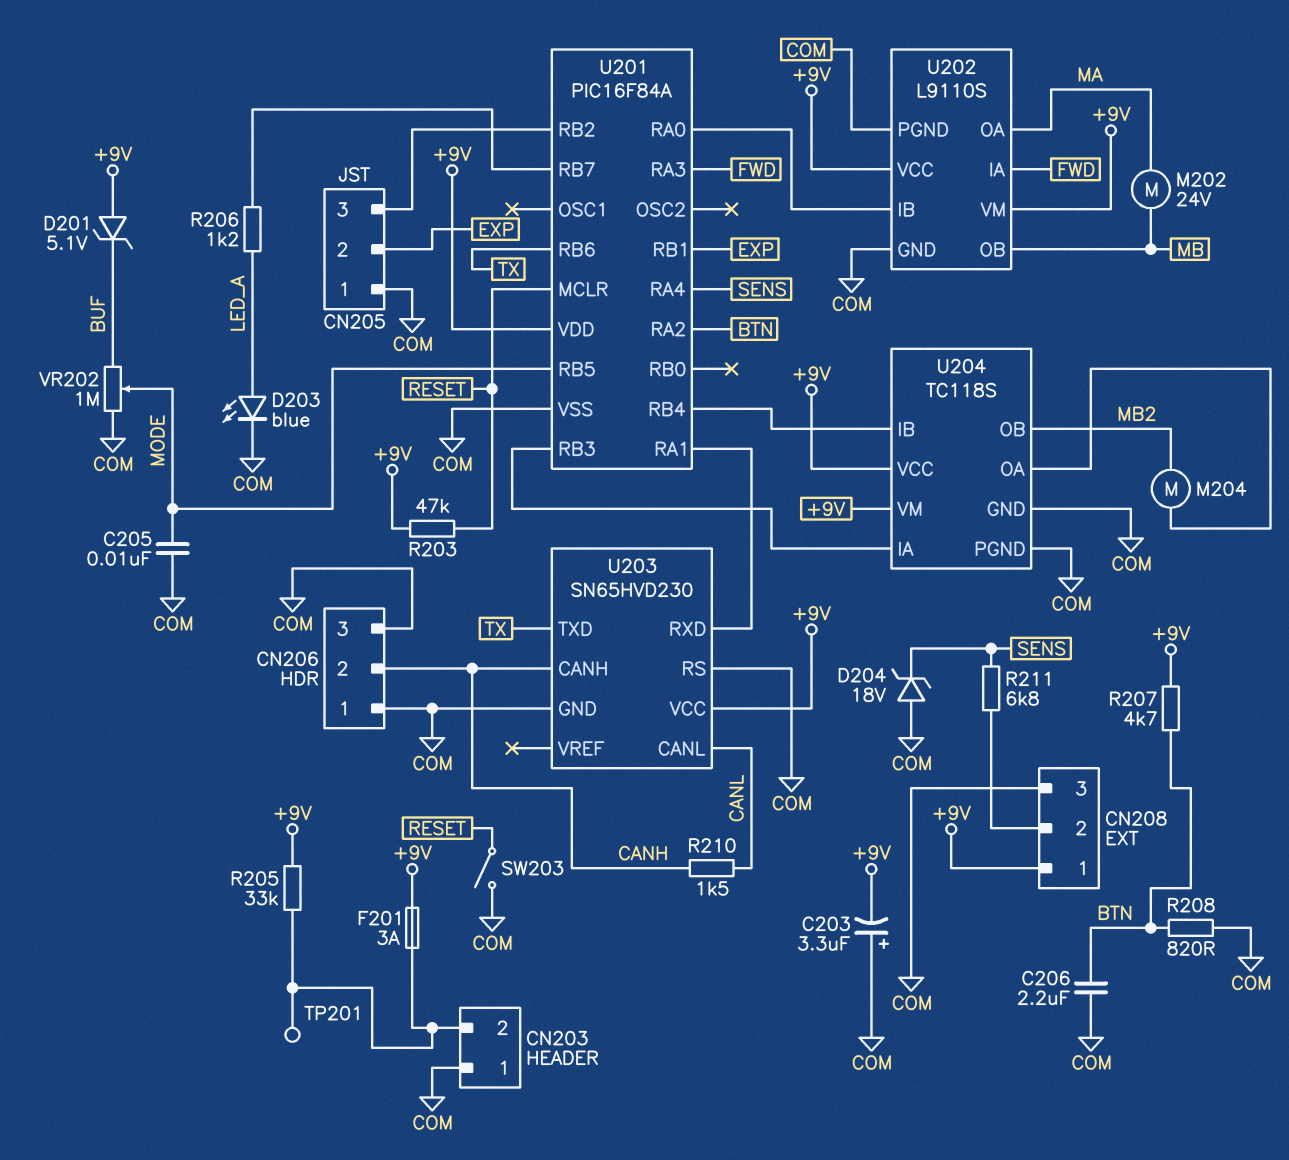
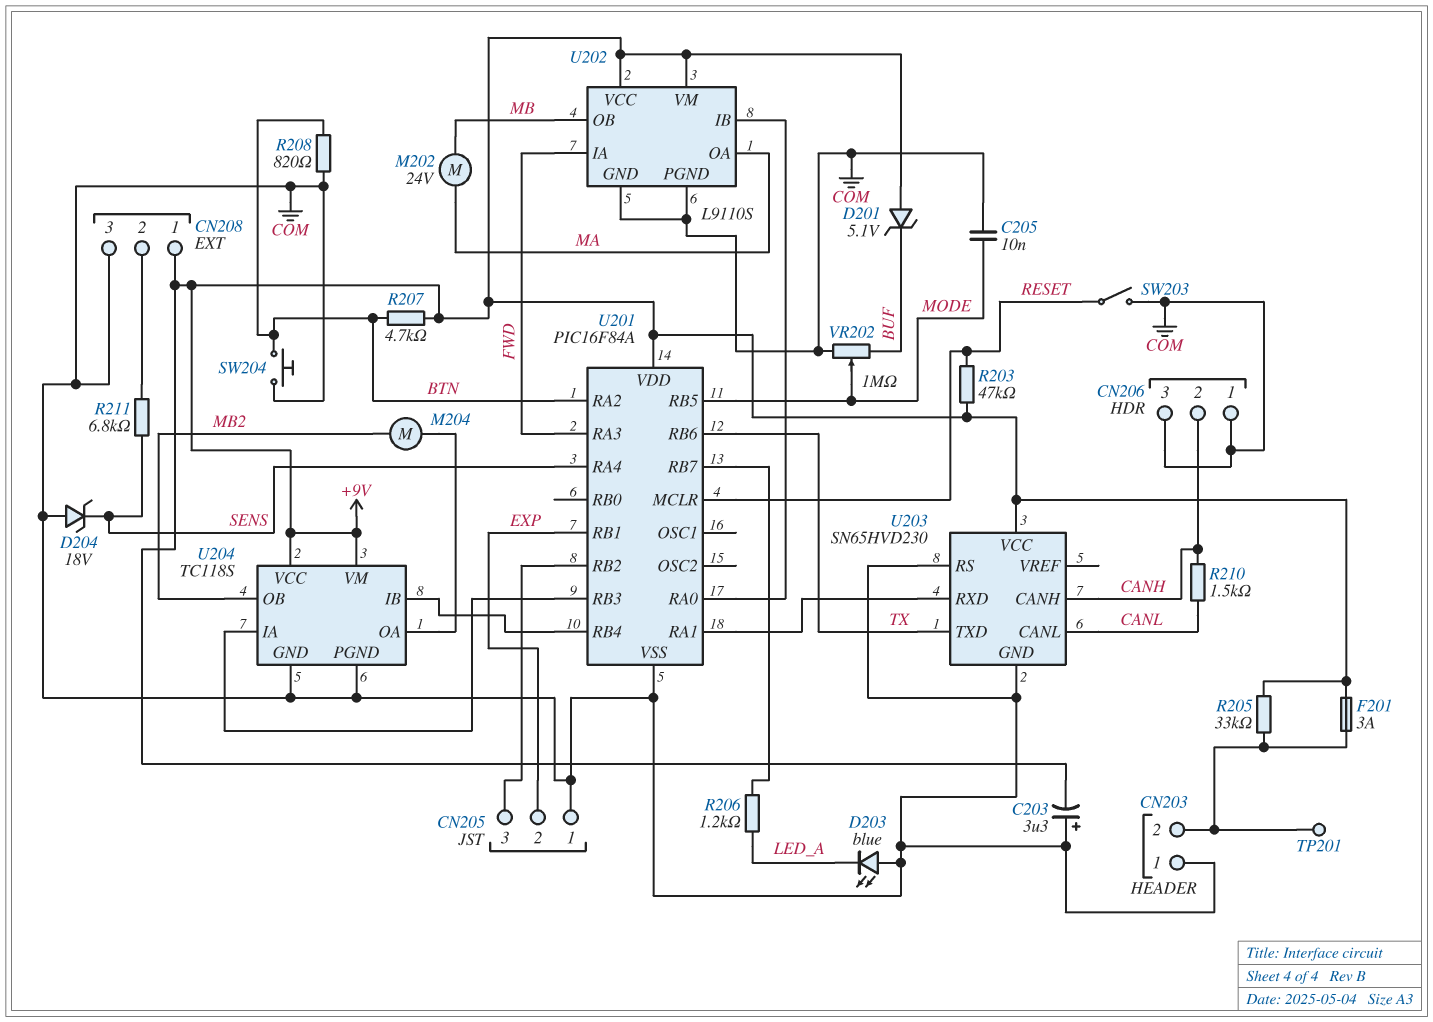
C206: 2.2uF (BTN, COM) -> none
D203: LED blue (A LED_A, K COM) -> LED blue (A COM, K LED_A)
SW204: none -> button (BTN, COM)

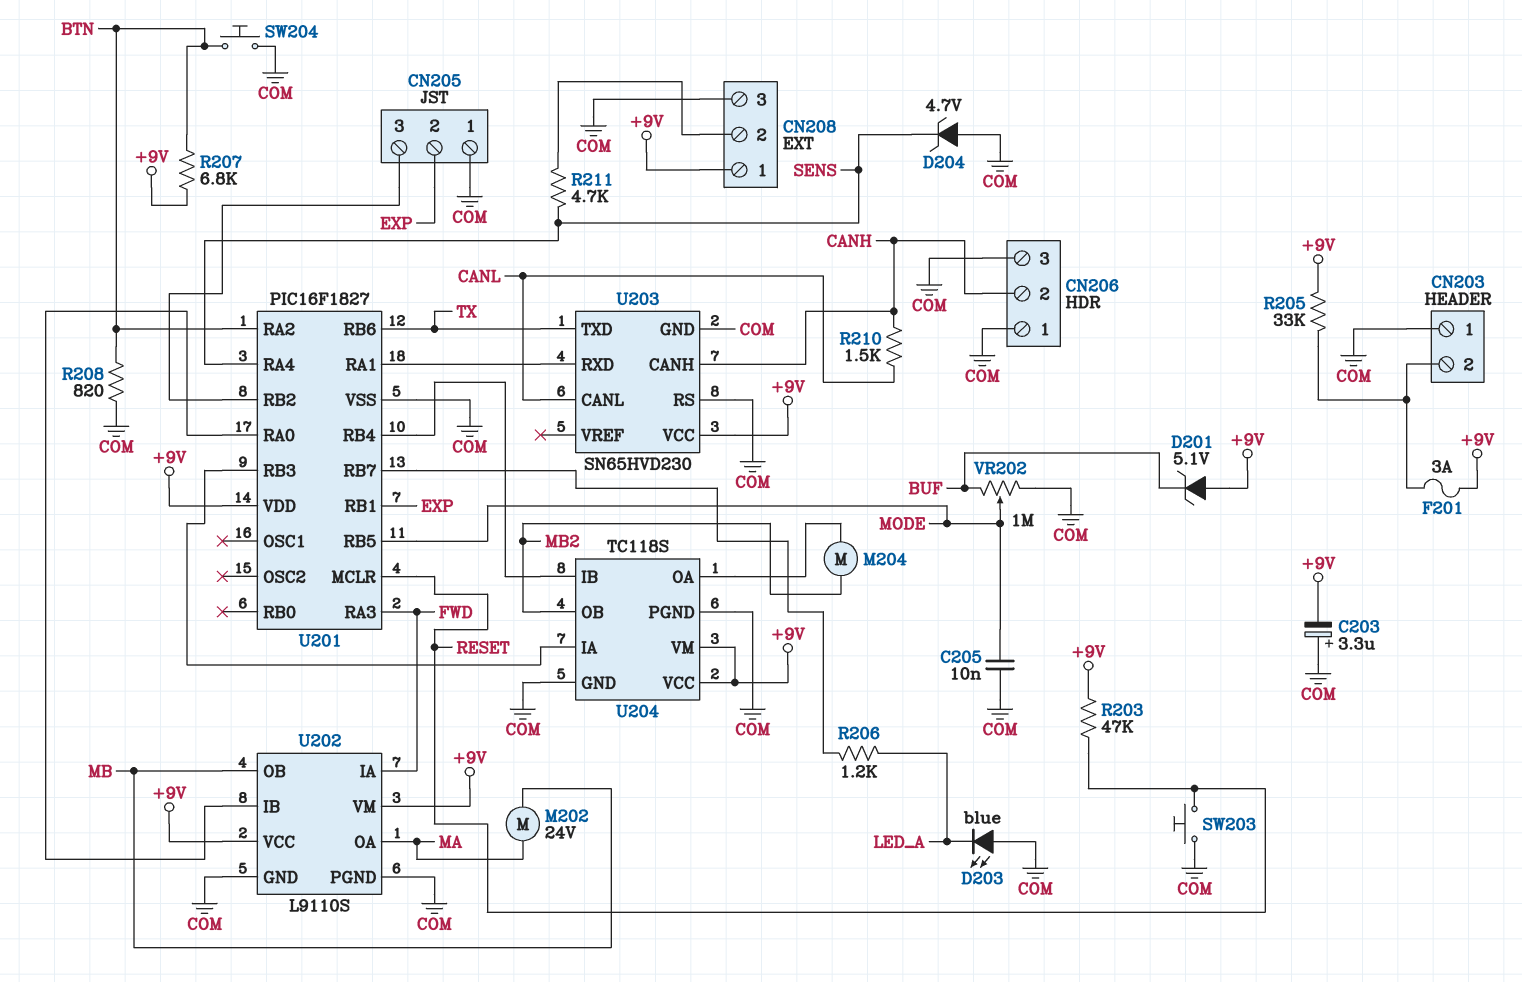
D204: zener 18V (A COM, K SENS) -> zener 4.7V (A COM, K SENS)
R207: 4.7k (+9V, BTN) -> 6.8k (+9V, BTN)
R211: 6.8k (CN208/2, SENS) -> 4.7k (CN208/2, SENS)
SW203: switch (COM, RESET) -> button (COM, RESET)
TP201: test point (CN203/2) -> none
U201: PIC16F84A -> PIC16F1827

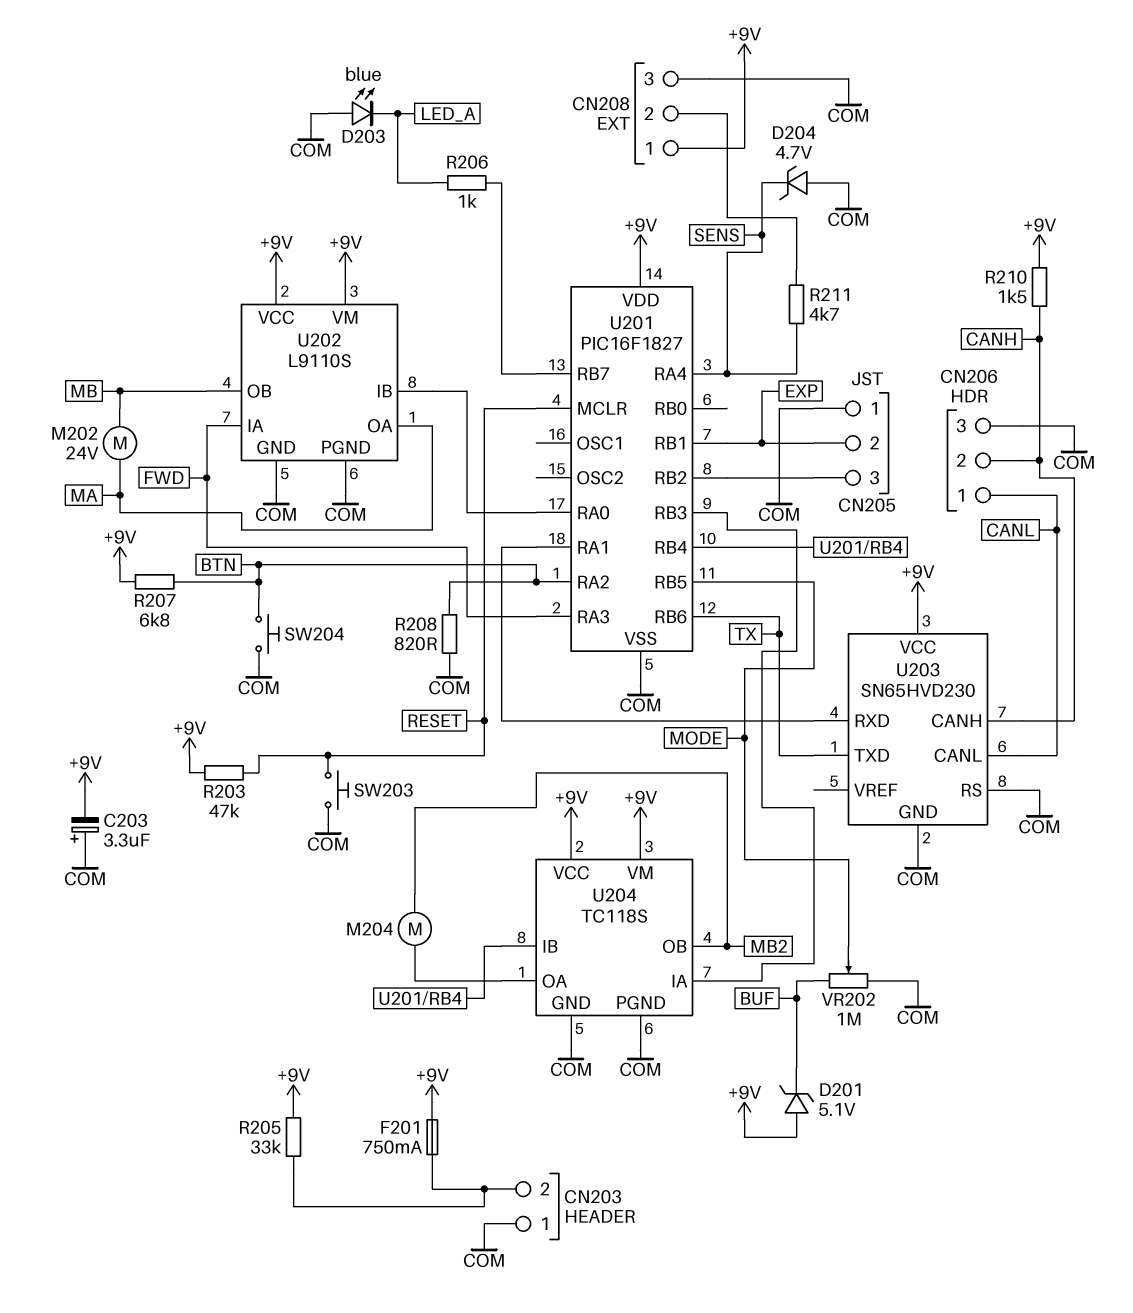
C205: 10nF (COM, MODE) -> none
CN206 pin 1: COM -> CANL
F201: 3A (+9V, CN203/2) -> 750mA (+9V, CN203/2)
R206: 1.2k (LED_A, U201/RB7) -> 1k (LED_A, U201/RB7)
R210: 1.5k (CANH, CANL) -> 1.5k (+9V, CANH)

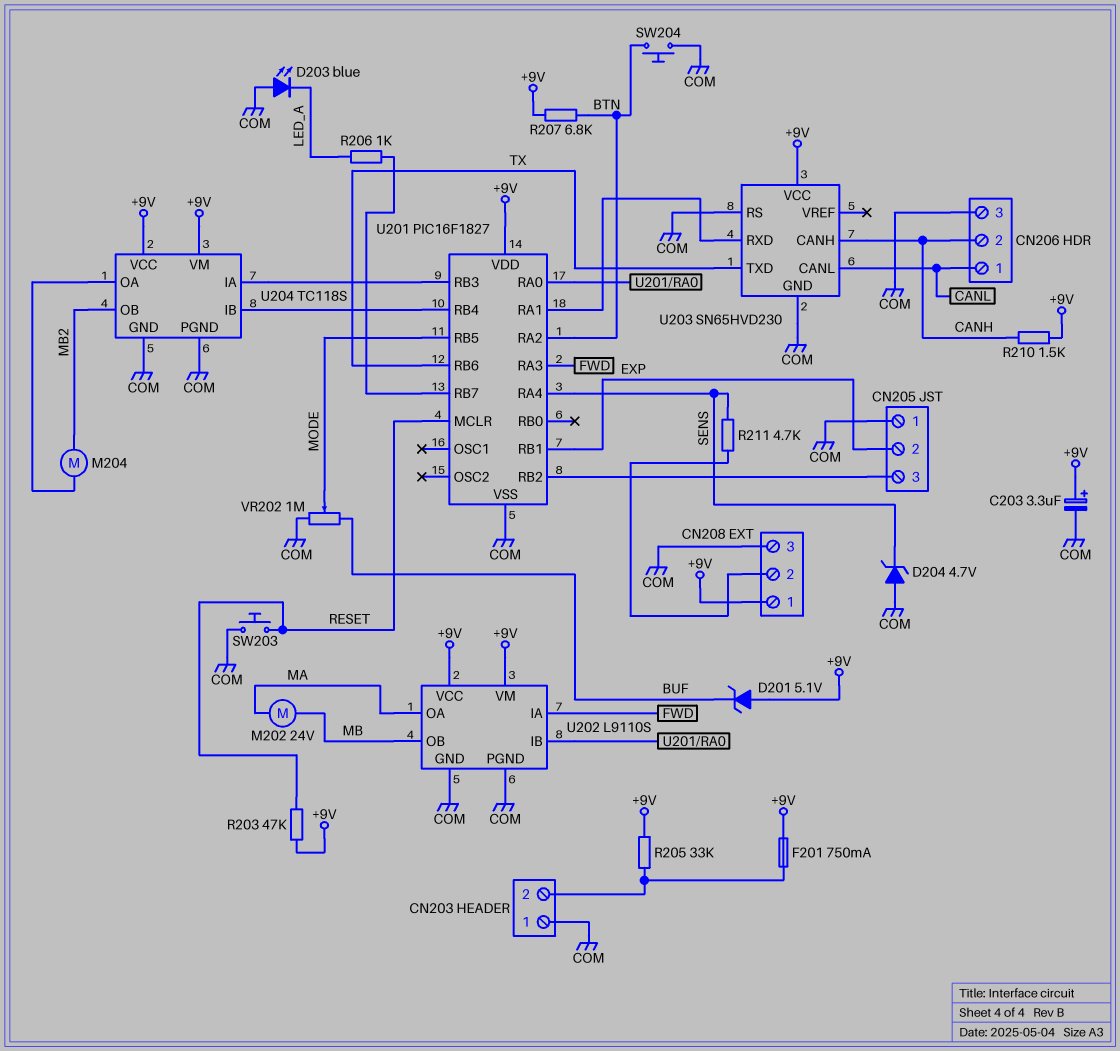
C203: 3.3uF (plus COM, minus +9V) -> 3.3uF (plus +9V, minus COM)
R208: 820 (BTN, COM) -> none

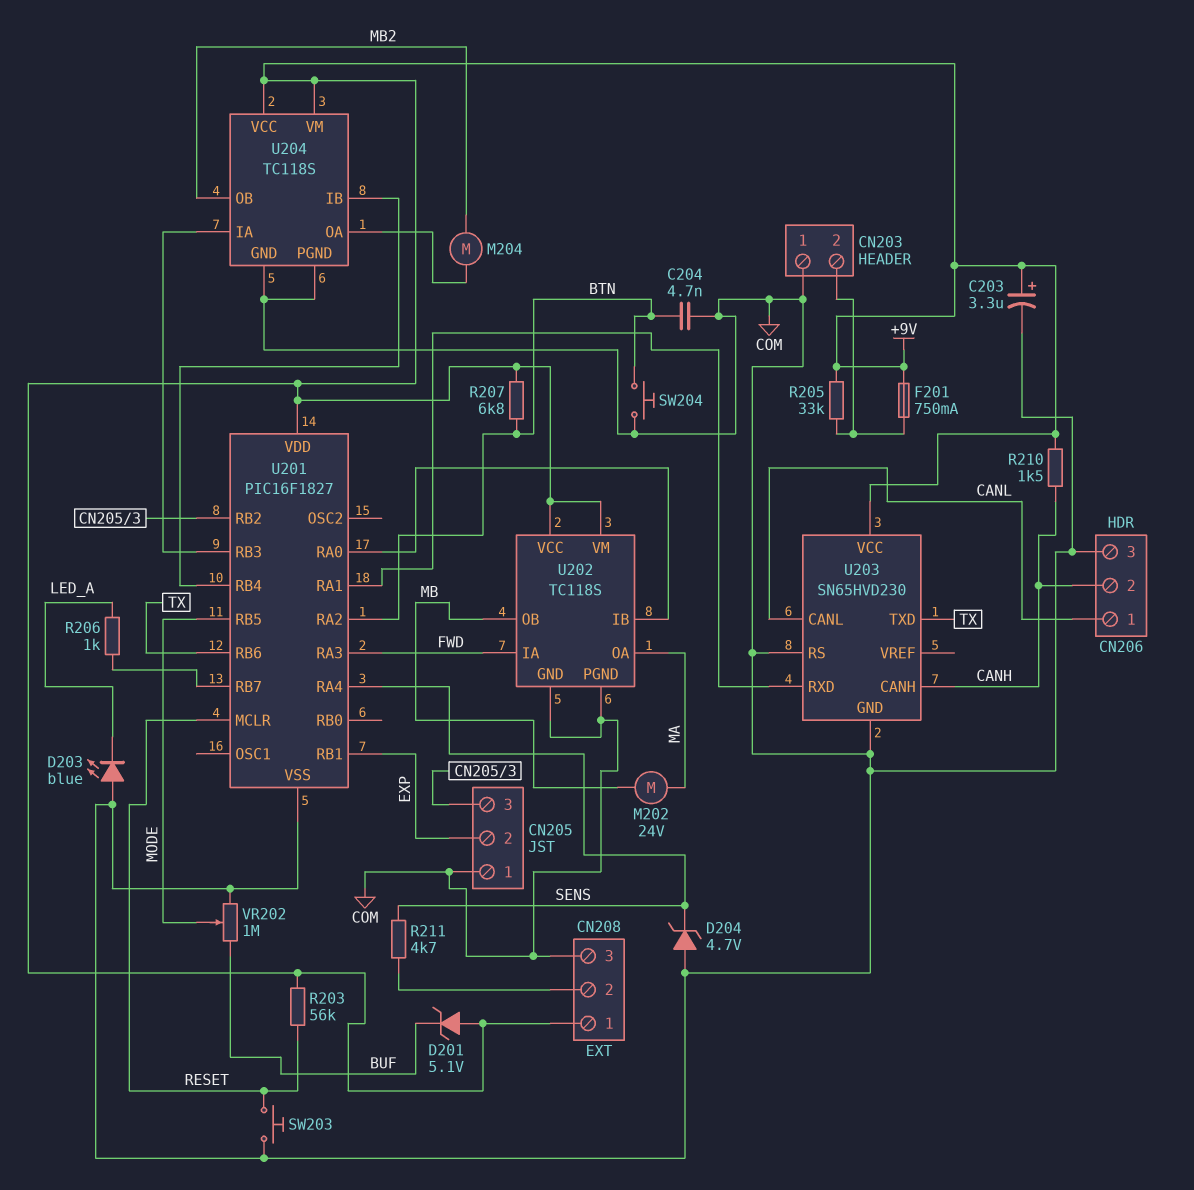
C204: none -> 4.7nF (BTN, COM)
R203: 47k (+9V, RESET) -> 56k (+9V, RESET)
U202: L9110S -> TC118S

